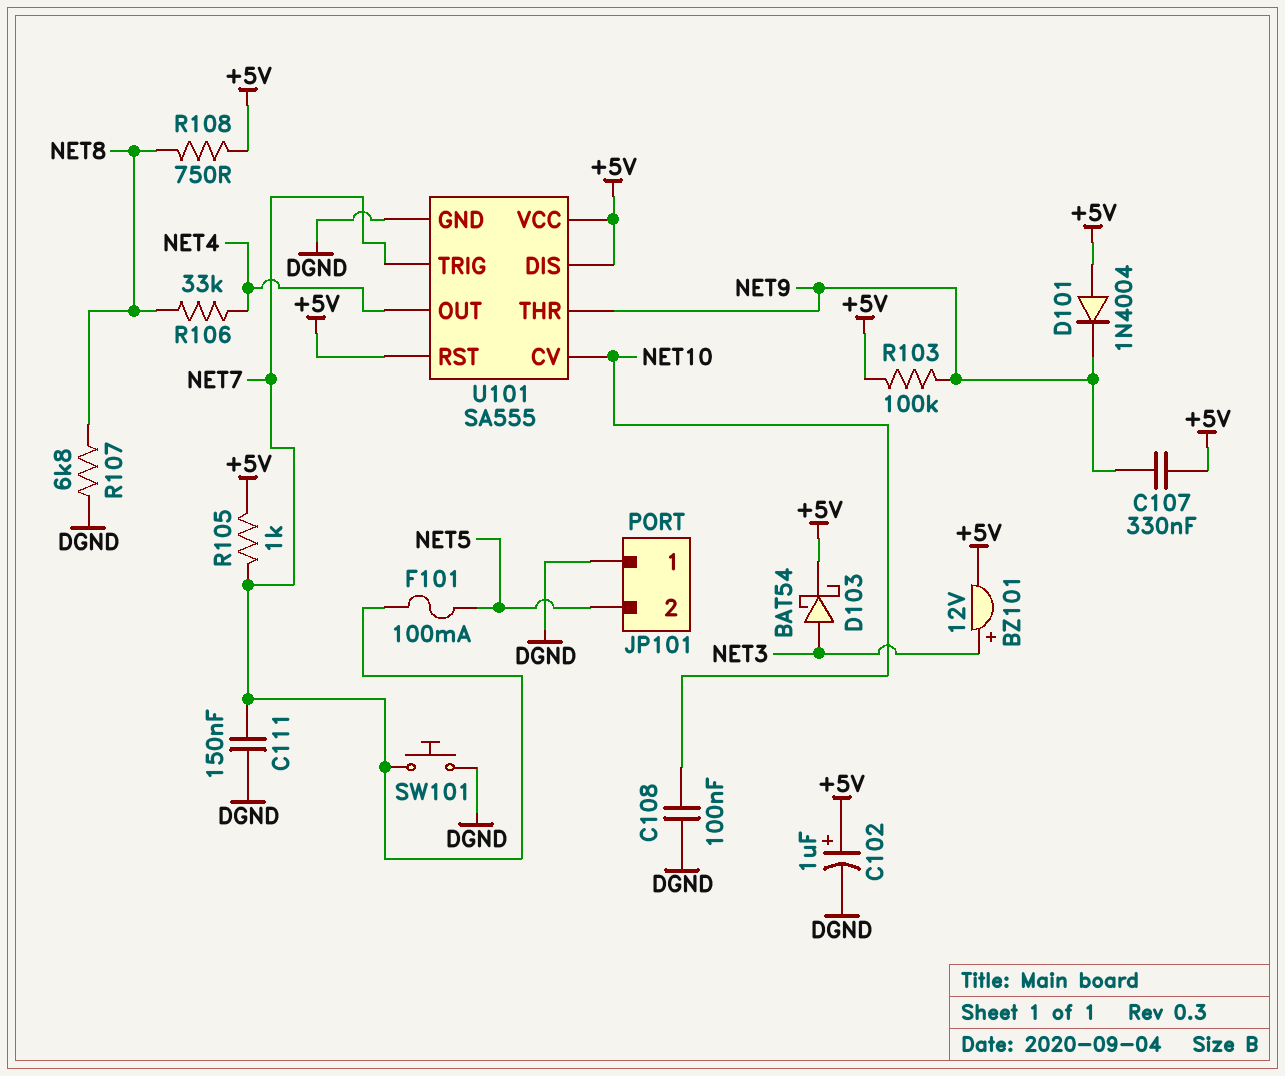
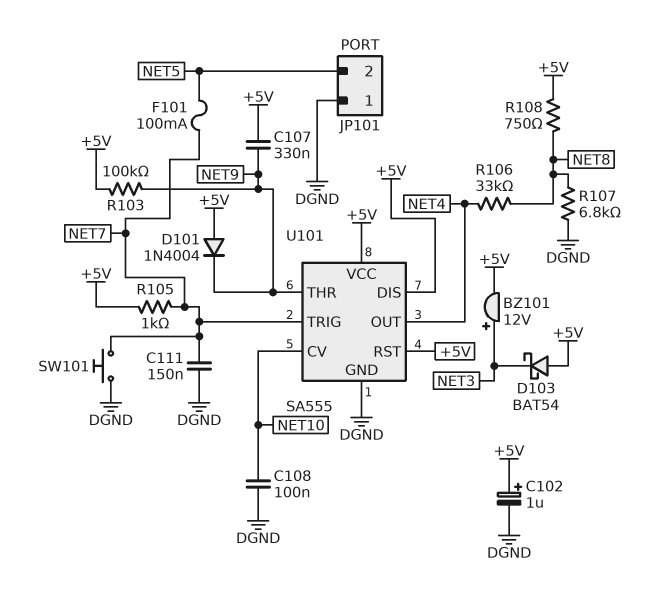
D103: schottky BAT54 (A NET3, K +5V) -> schottky BAT54 (A +5V, K NET3)

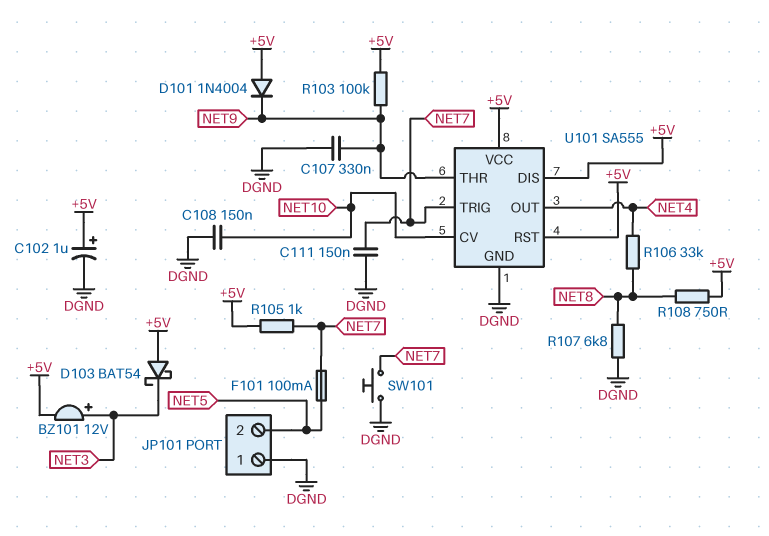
C107: 330nF (+5V, NET9) -> 330nF (DGND, NET9)
C108: 100nF (DGND, NET10) -> 150nF (DGND, NET10)

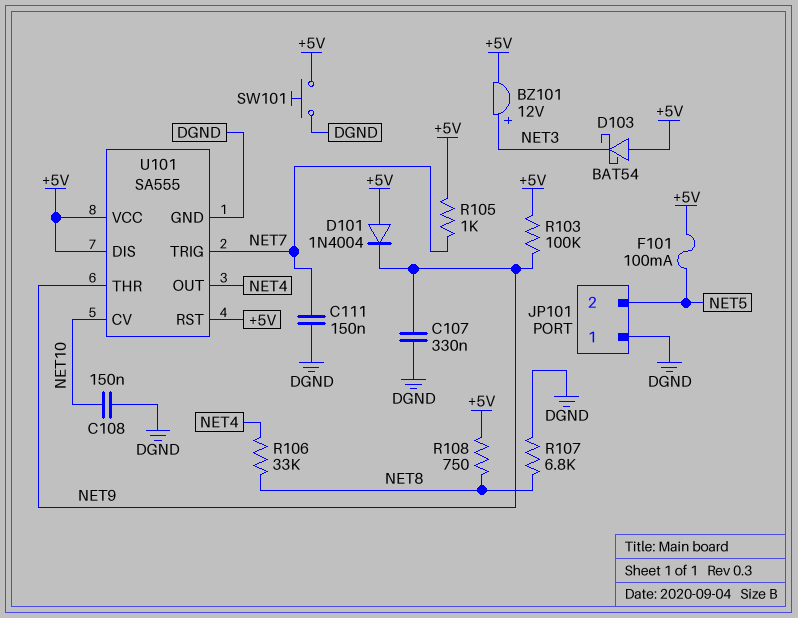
C102: 1uF (plus +5V, minus DGND) -> none
F101: 100mA (NET5, NET7) -> 100mA (+5V, NET5)
SW101: button (DGND, NET7) -> button (+5V, DGND)

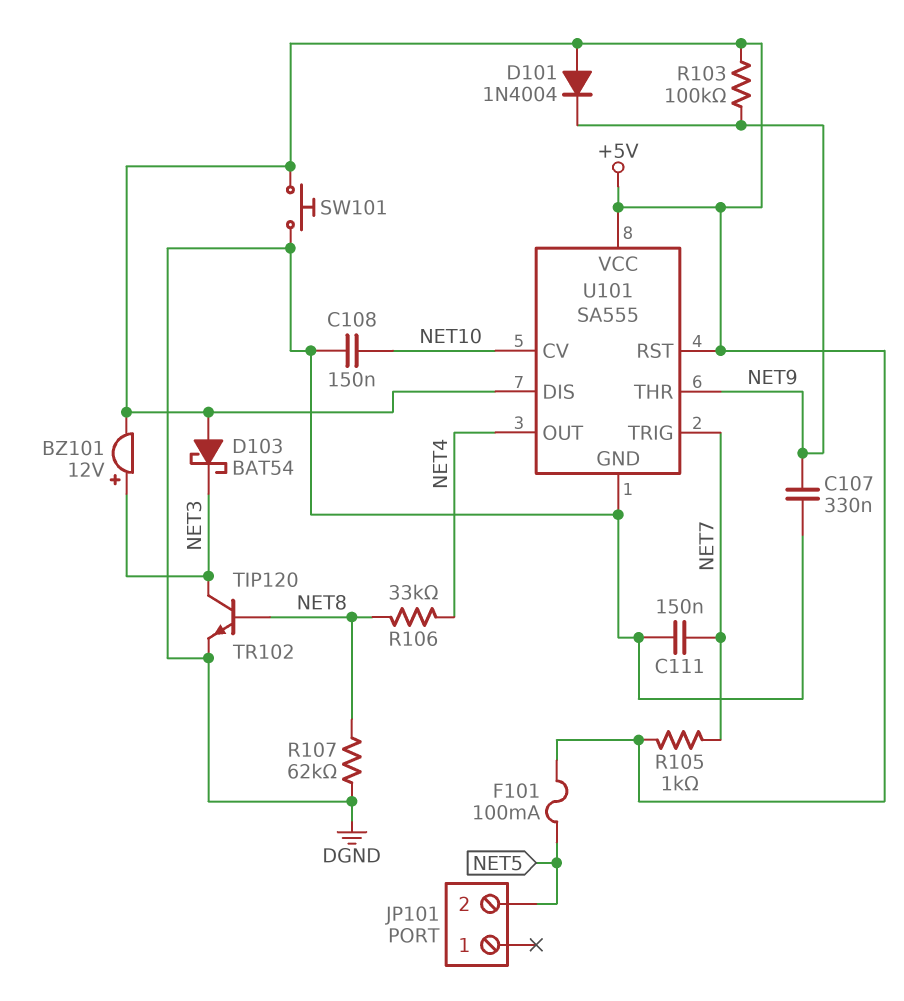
JP101 pin 1: DGND -> none
R107: 6.8k (DGND, NET8) -> 62k (DGND, NET8)
R108: 750 (+5V, NET8) -> none
TR102: none -> NPN TIP120 (B NET8, C NET3, E DGND)

